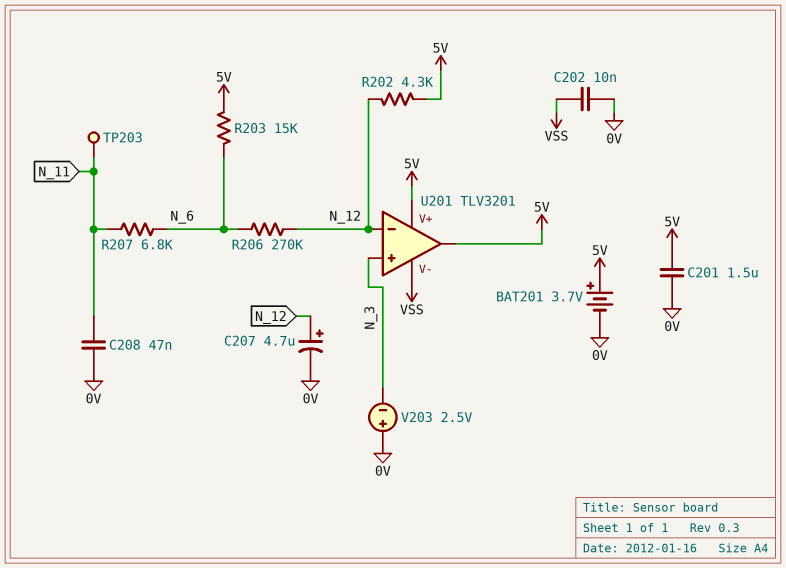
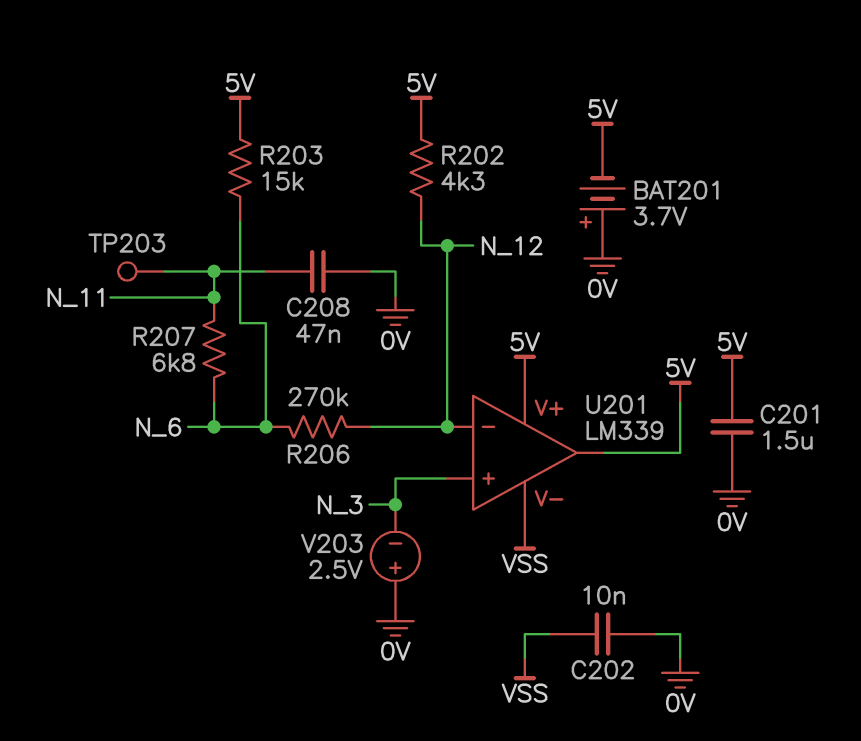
BAT201: 3.7V (plus 5V, minus 0V) -> 3.7V (plus 0V, minus 5V)
C207: 4.7uF (plus N_12, minus 0V) -> none
U201: TLV3201 -> LM339

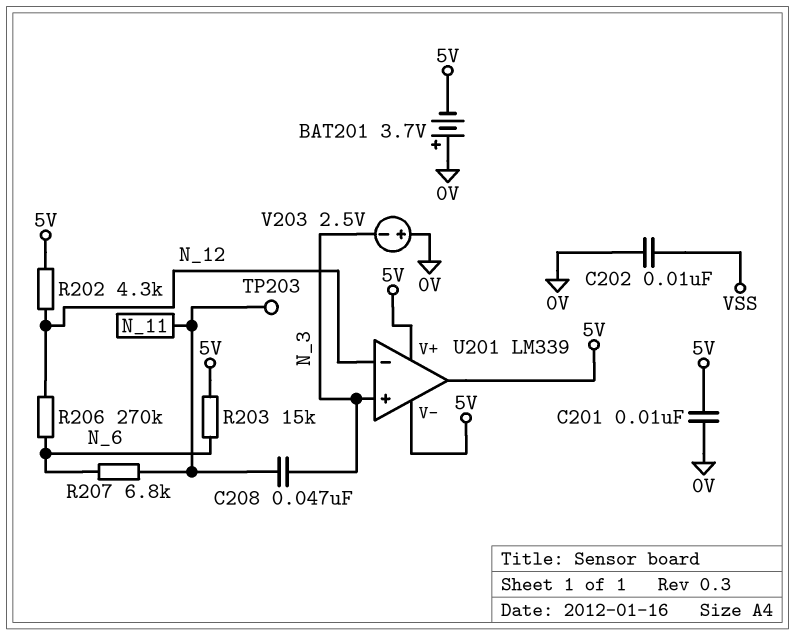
C201: 1.5uF (0V, 5V) -> 10nF (0V, 5V)
C208: 47nF (0V, N_11) -> 47nF (N_3, N_11)
U201 pin V-: VSS -> 5V

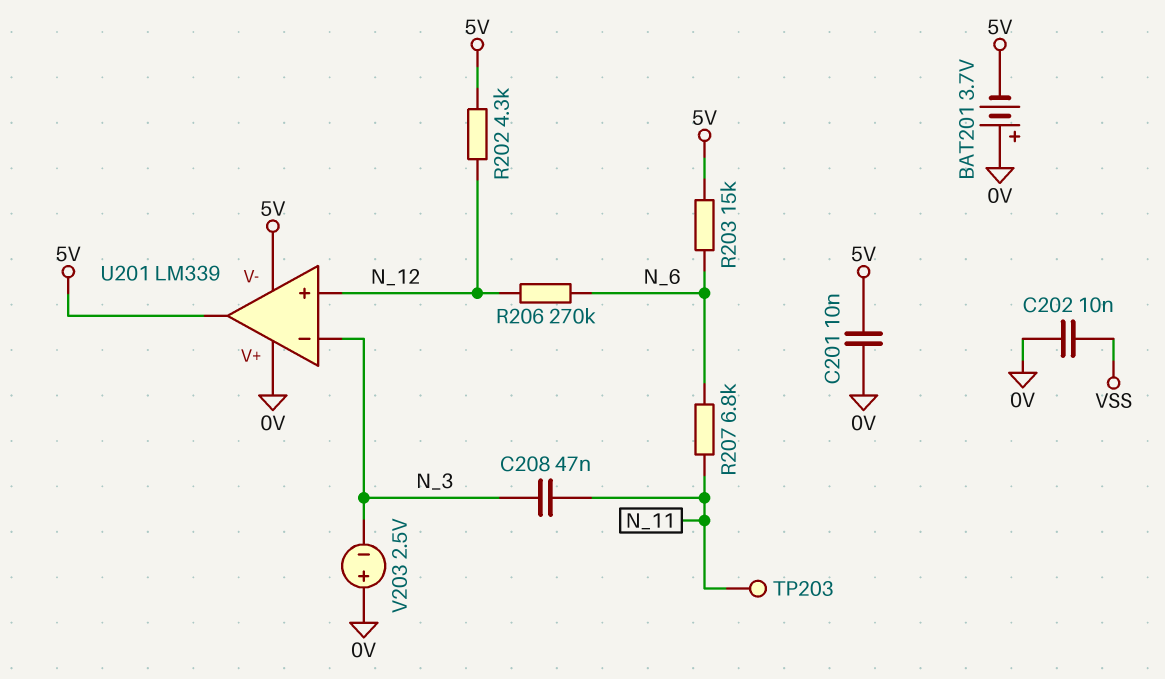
U201 pin V+: 5V -> 0V
U201 pin in+: N_3 -> N_12
U201 pin in-: N_12 -> N_3

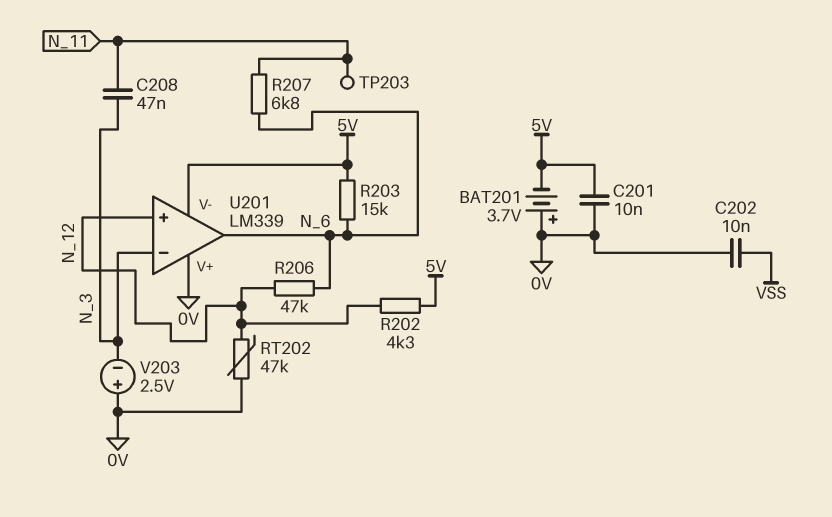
R206: 270k (N_6, N_12) -> 47k (N_6, N_12)
RT202: none -> 47k (0V, N_12)
U201 pin out: 5V -> N_6

